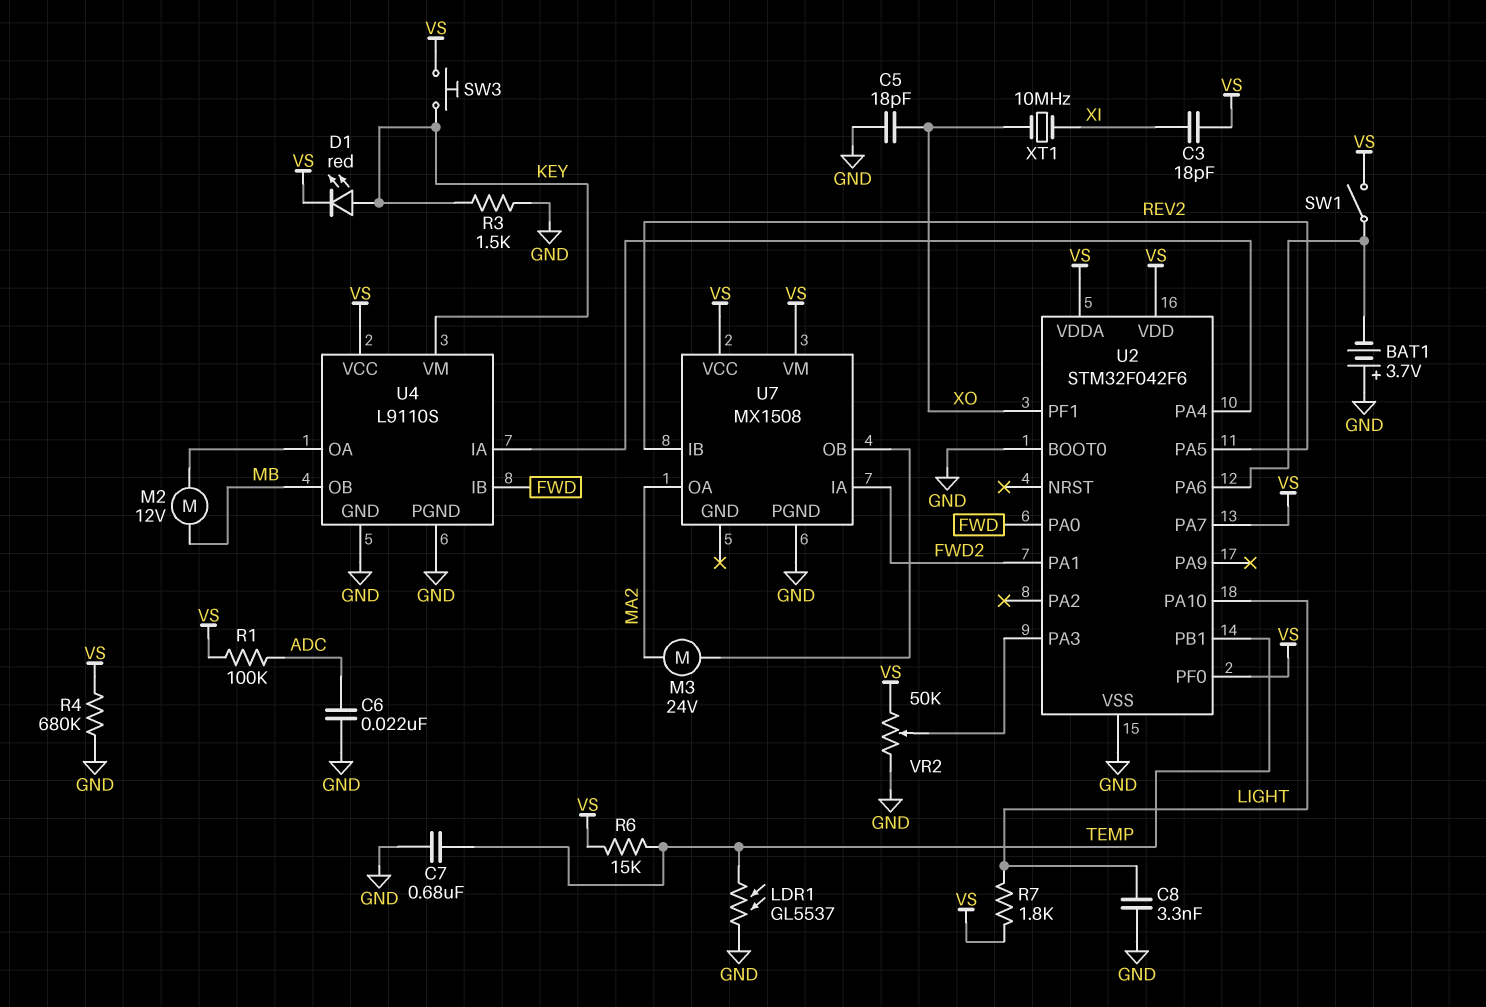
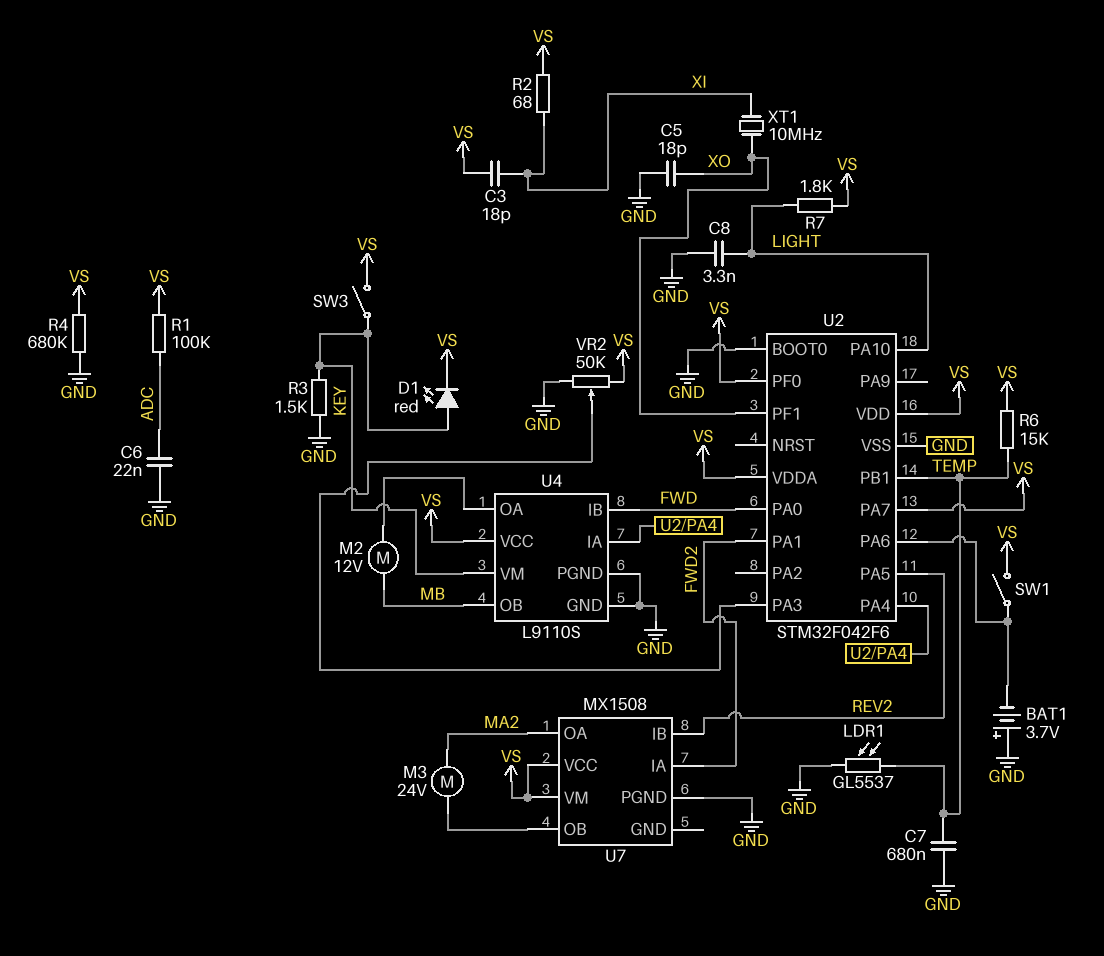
R2: none -> 68 (VS, XI)
SW3: button (KEY, VS) -> switch (KEY, VS)

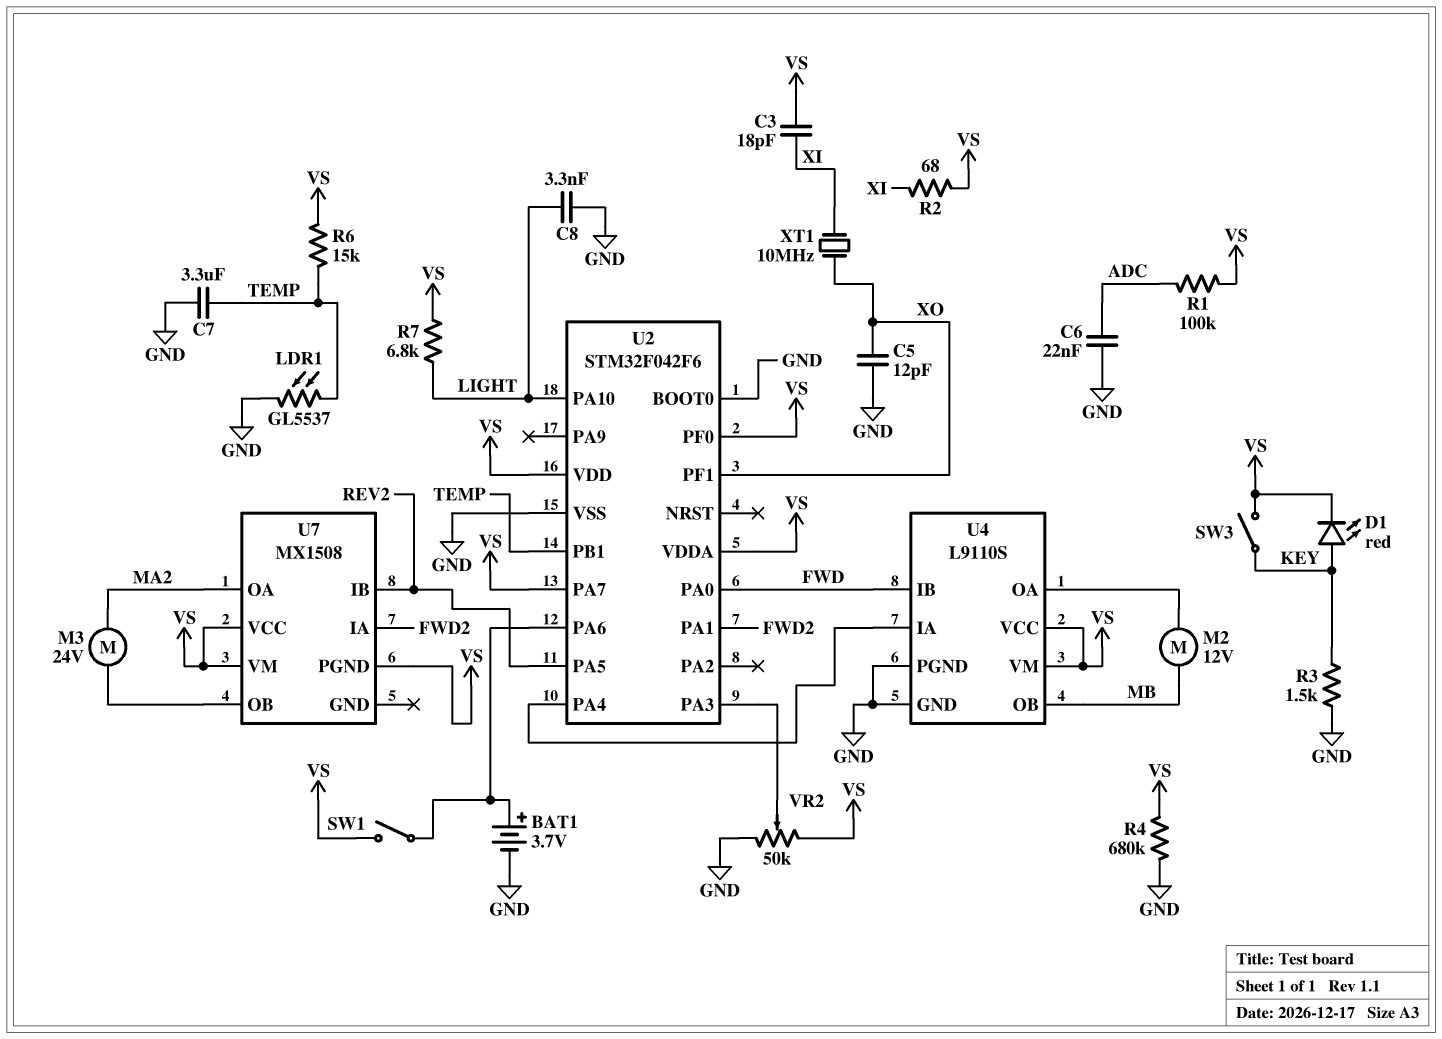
BAT1: 3.7V (plus GND, minus U2/PA6) -> 3.7V (plus U2/PA6, minus GND)
C5: 18pF (GND, XO) -> 12pF (GND, XO)
C7: 680nF (GND, TEMP) -> 3.3uF (GND, TEMP)
R7: 1.8k (LIGHT, VS) -> 6.8k (LIGHT, VS)
U4 pin VM: KEY -> VS
U7 pin PGND: GND -> VS

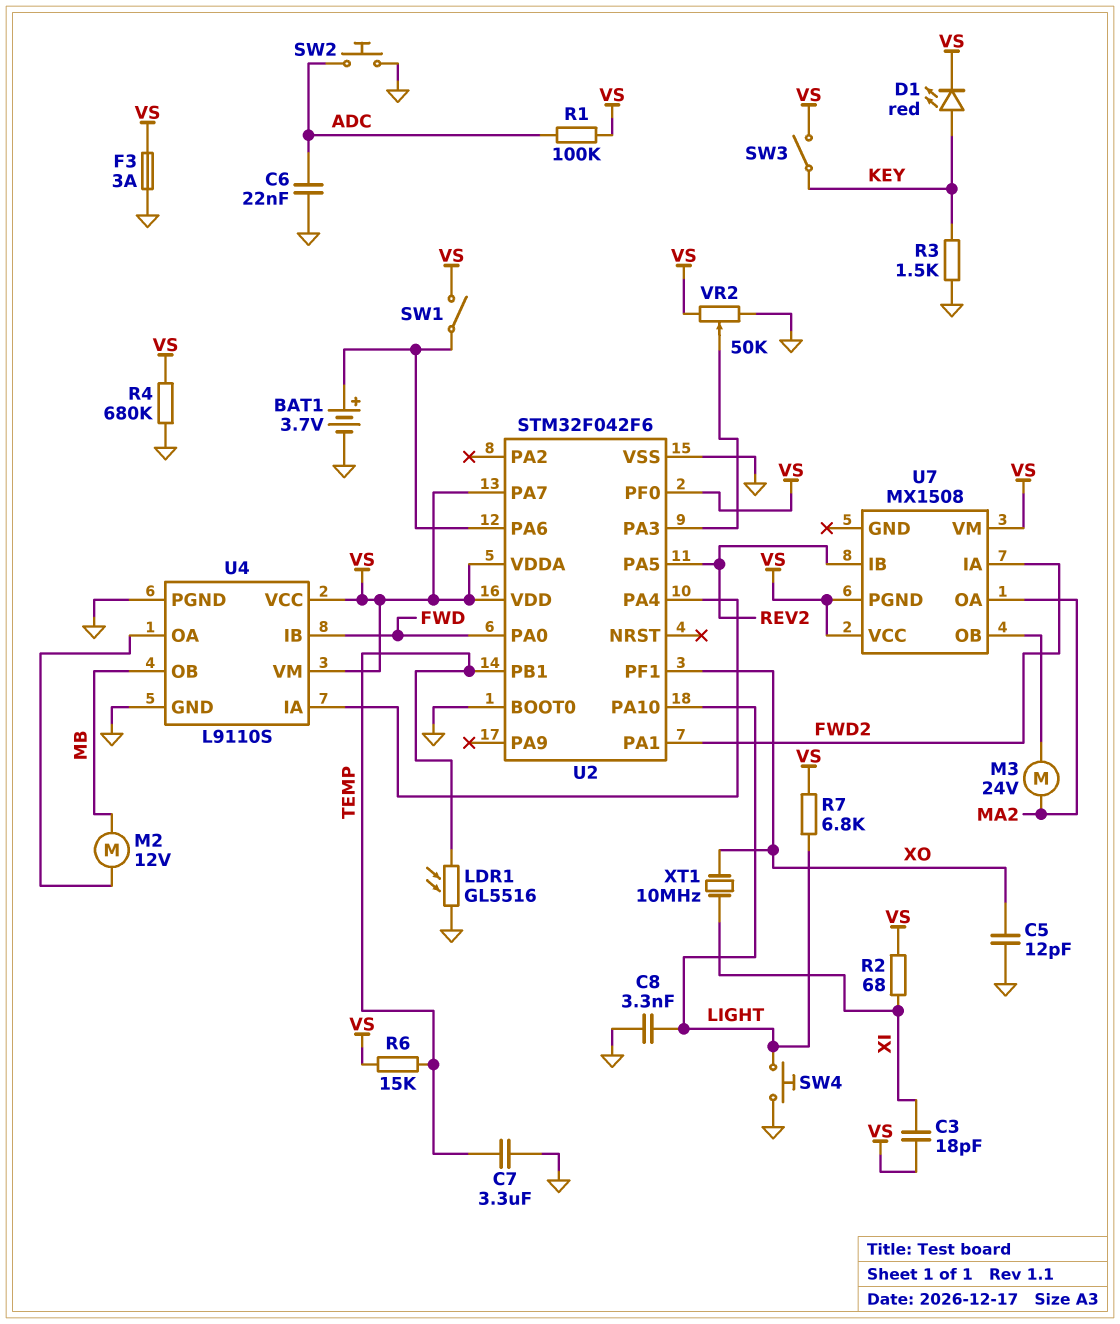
F3: none -> 3A (GND, VS)
LDR1: GL5537 (GND, TEMP) -> GL5516 (GND, TEMP)
SW2: none -> button (ADC, GND)
SW4: none -> button (GND, LIGHT)

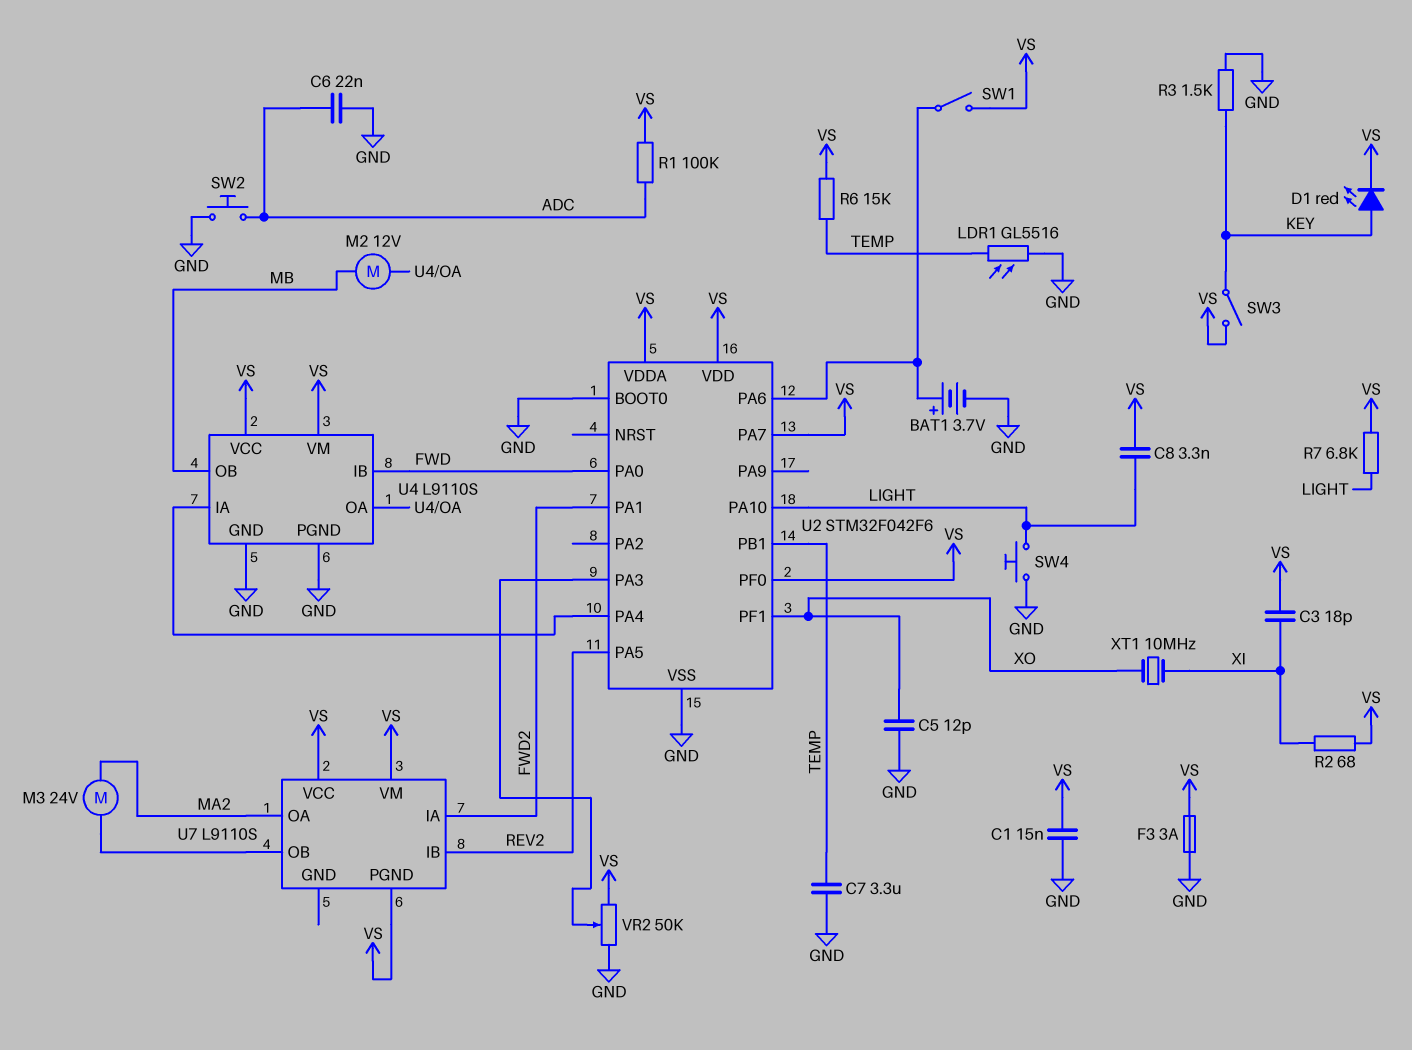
C1: none -> 15nF (GND, VS)
C8: 3.3nF (GND, LIGHT) -> 3.3nF (LIGHT, VS)
R4: 680k (GND, VS) -> none
U7: MX1508 -> L9110S

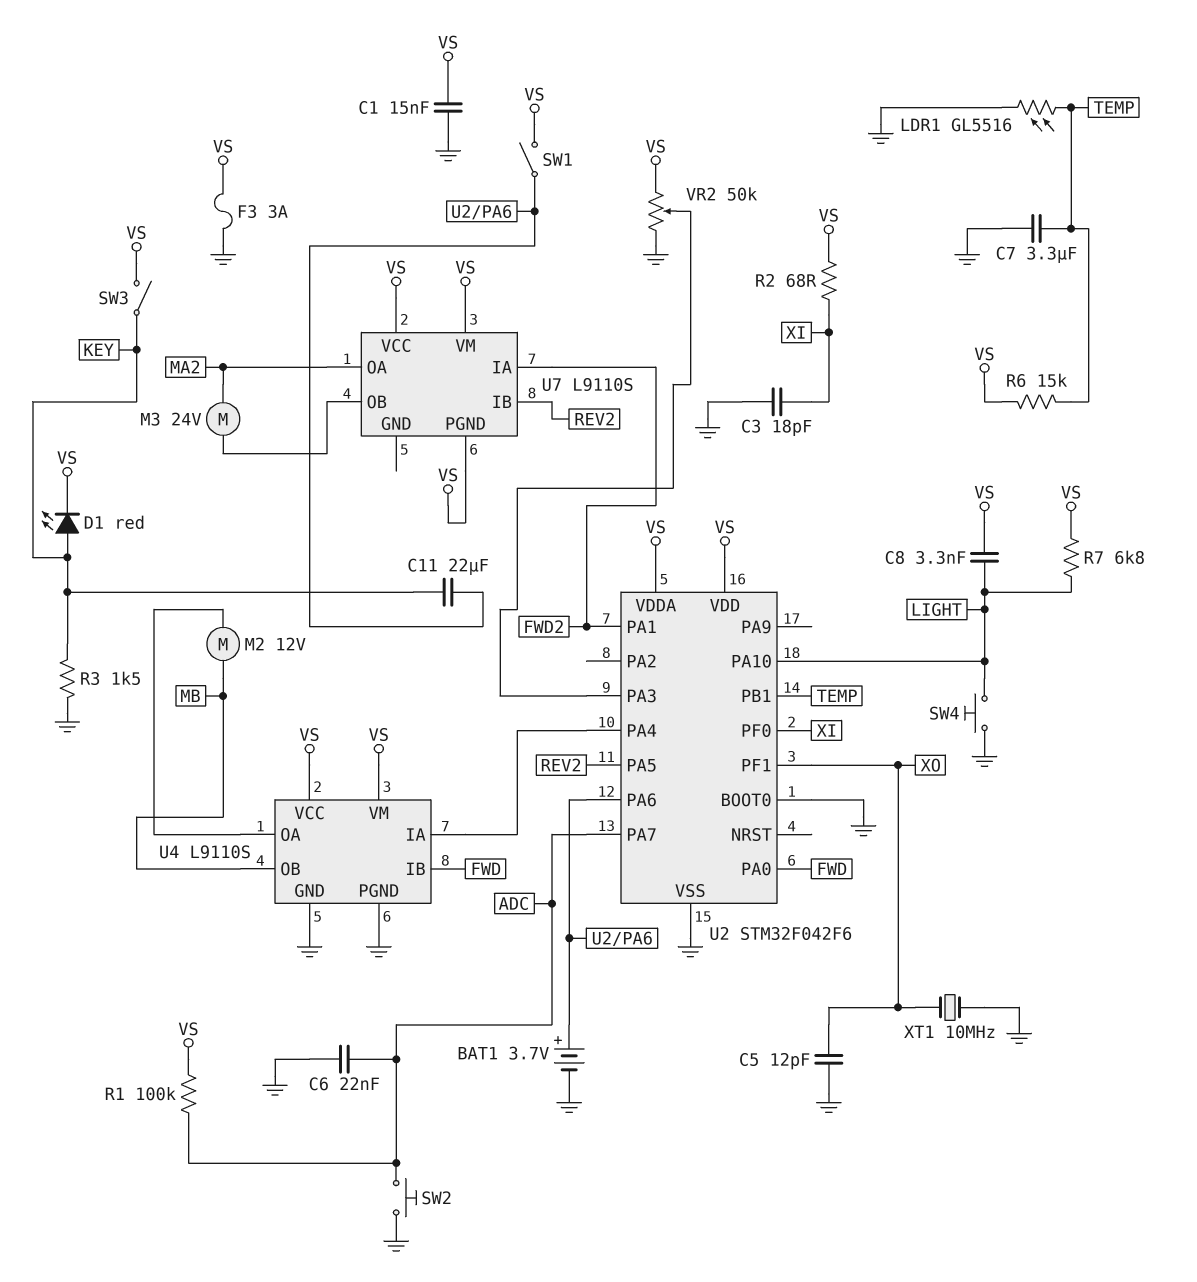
C3: 18pF (VS, XI) -> 18pF (GND, XI)
C11: none -> 22uF (KEY, U2/PA6)
U2 pin PA7: VS -> ADC
U2 pin PF0: VS -> XI
XT1: 10MHz (XI, XO) -> 10MHz (GND, XO)

